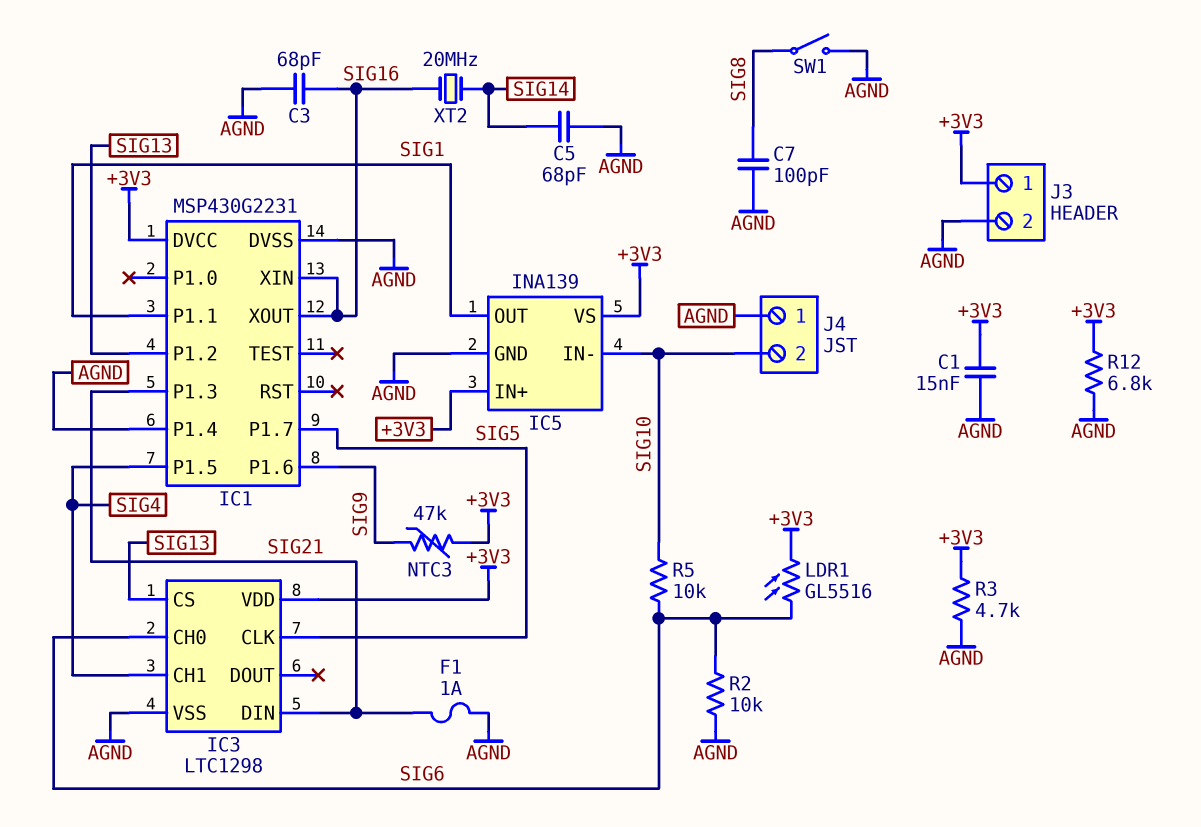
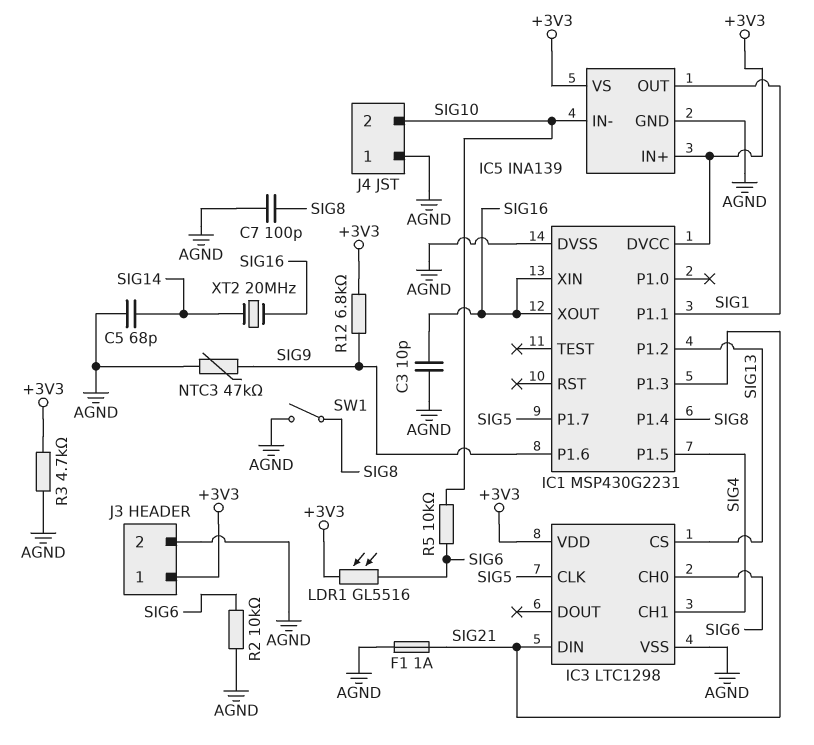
C1: 15nF (+3V3, AGND) -> none
C3: 68pF (AGND, SIG16) -> 10pF (AGND, SIG16)
IC1 pin P1.4: AGND -> SIG8
NTC3: 47k (+3V3, SIG9) -> 47k (AGND, SIG9)
R12: 6.8k (+3V3, AGND) -> 6.8k (+3V3, SIG9)

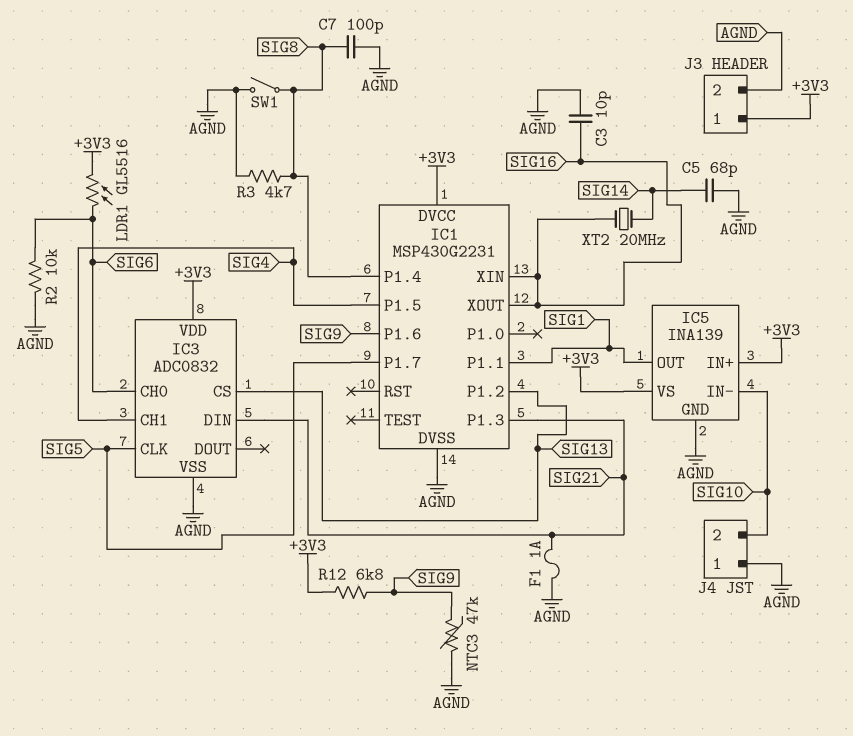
IC3: LTC1298 -> ADC0832
R3: 4.7k (+3V3, AGND) -> 4.7k (AGND, SIG8)
R5: 10k (SIG6, SIG10) -> none

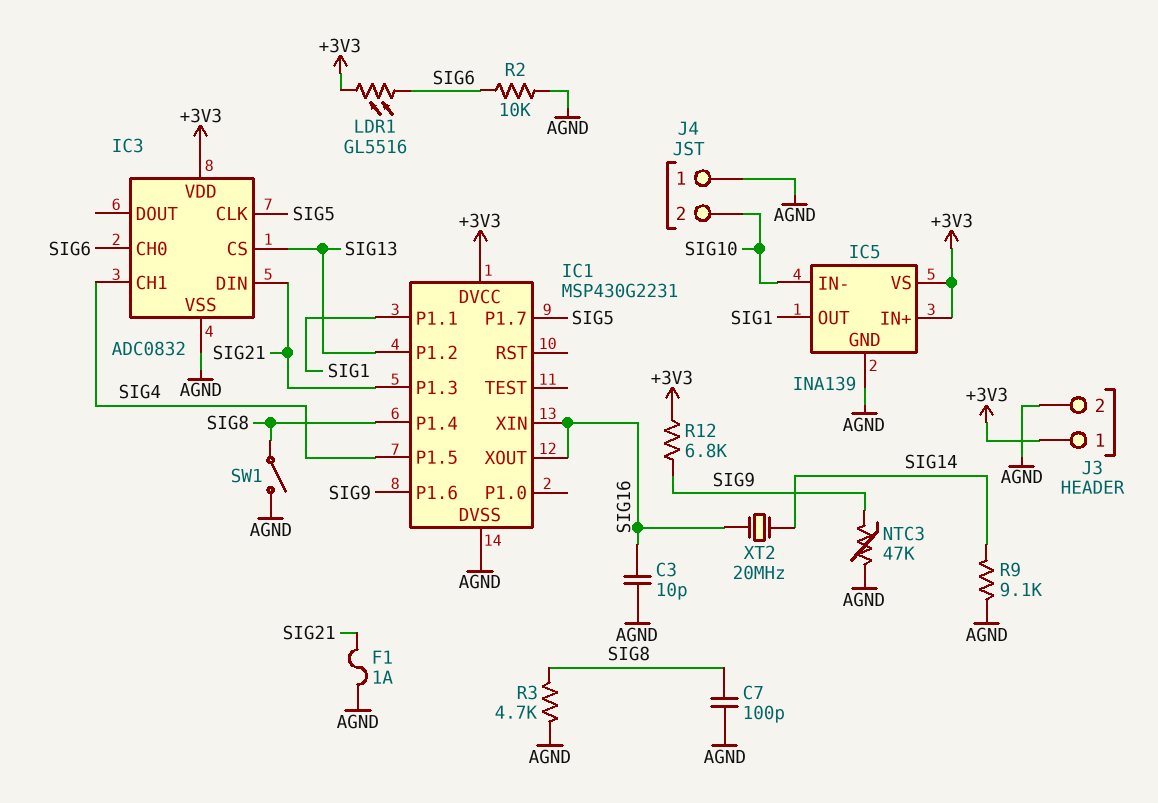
C5: 68pF (AGND, SIG14) -> none
R9: none -> 9.1k (AGND, SIG14)

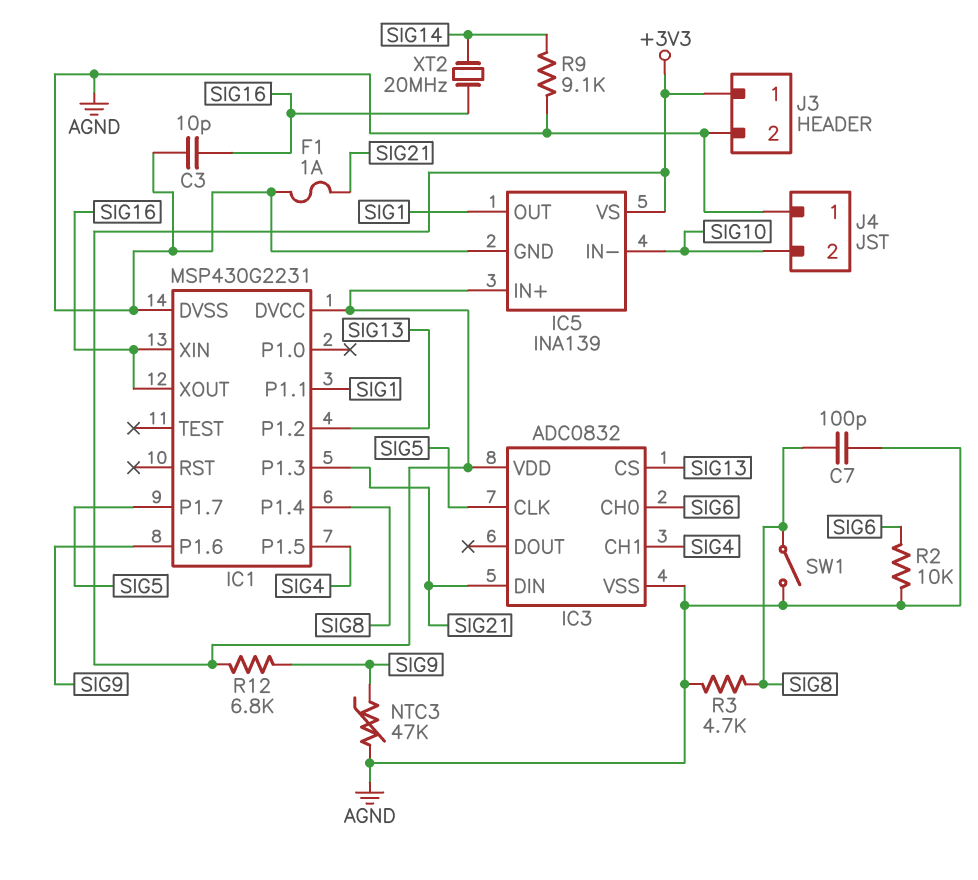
LDR1: GL5516 (+3V3, SIG6) -> none

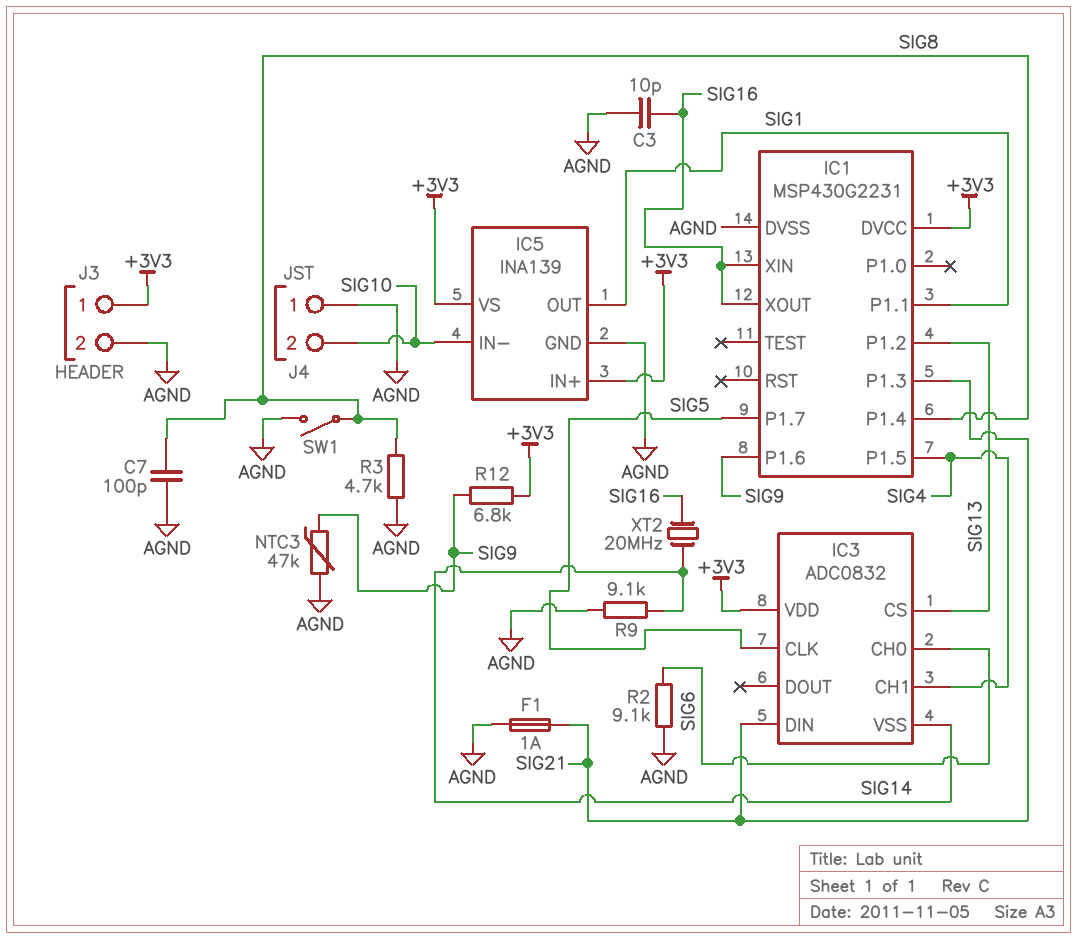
IC3 pin VSS: AGND -> SIG14
R2: 10k (AGND, SIG6) -> 9.1k (AGND, SIG6)

